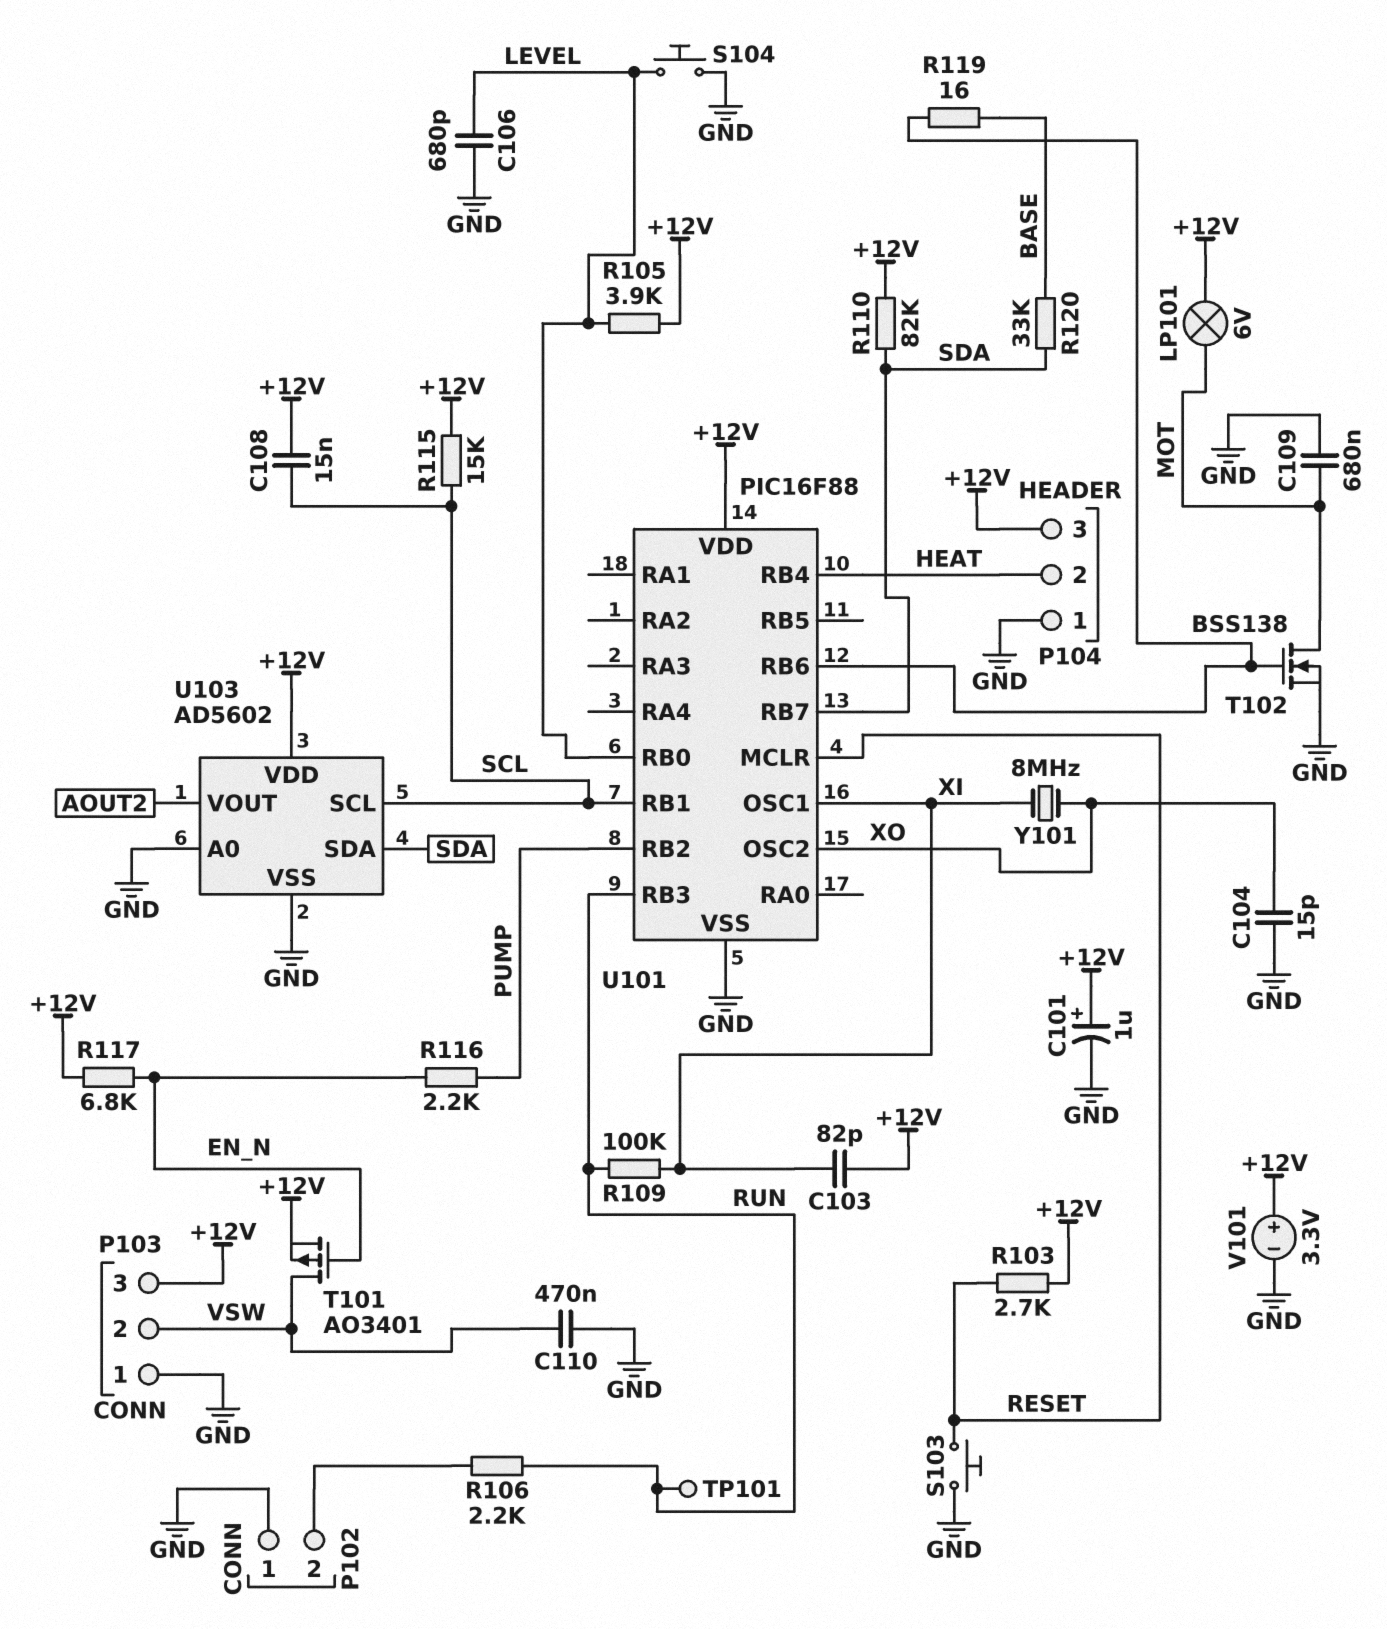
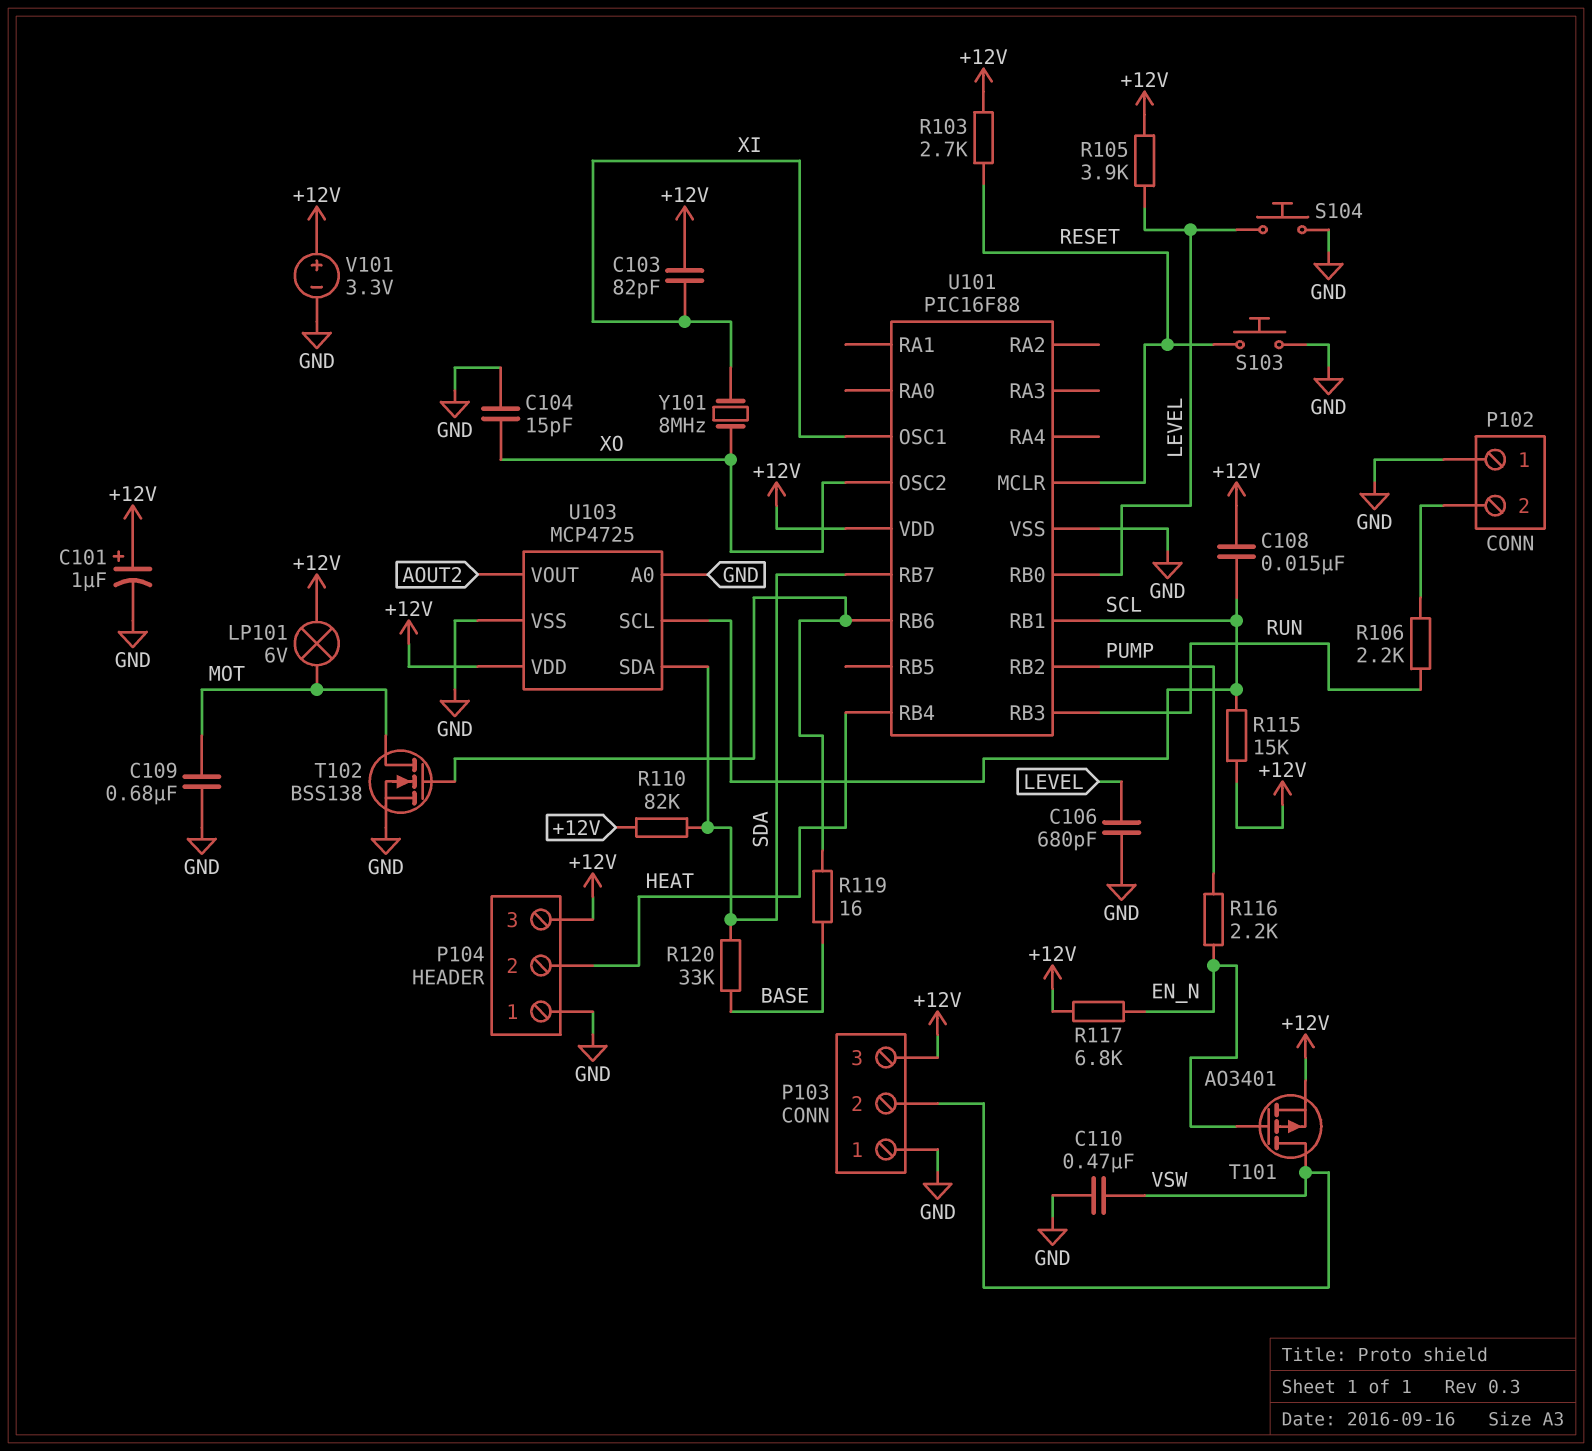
R109: 100k (RUN, XI) -> none
TP101: test point (RUN) -> none
U103: AD5602 -> MCP4725

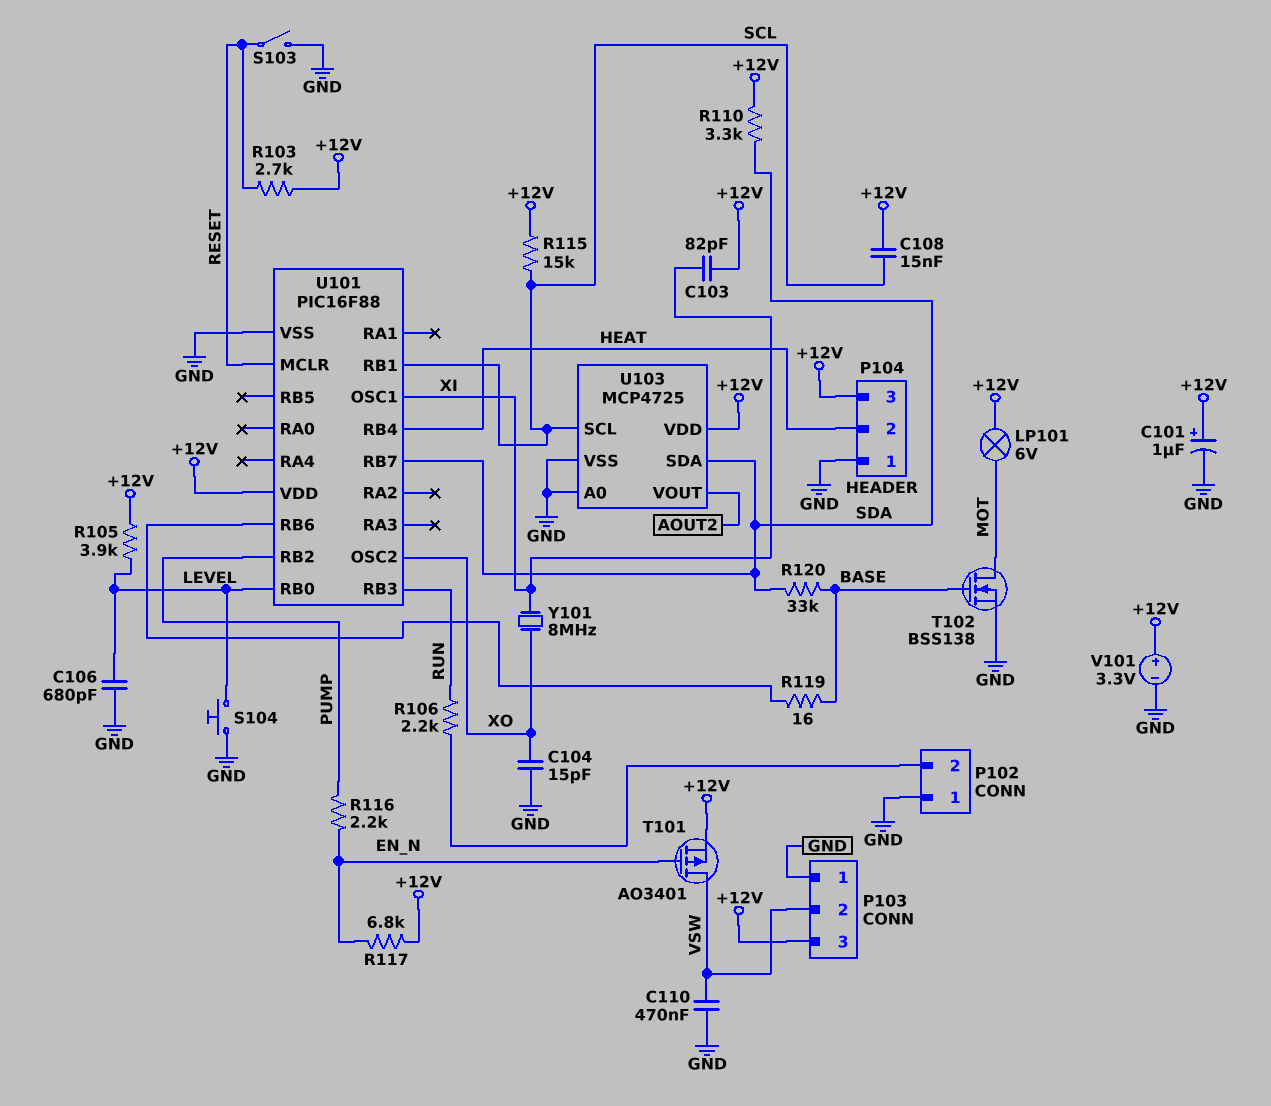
C109: 680nF (GND, MOT) -> none
R110: 82k (+12V, SDA) -> 3.3k (+12V, SDA)
S103: button (GND, RESET) -> switch (GND, RESET)
T102: NMOS BSS138 (G U101/RB6, D MOT, S GND) -> NMOS BSS138 (G BASE, D MOT, S GND)

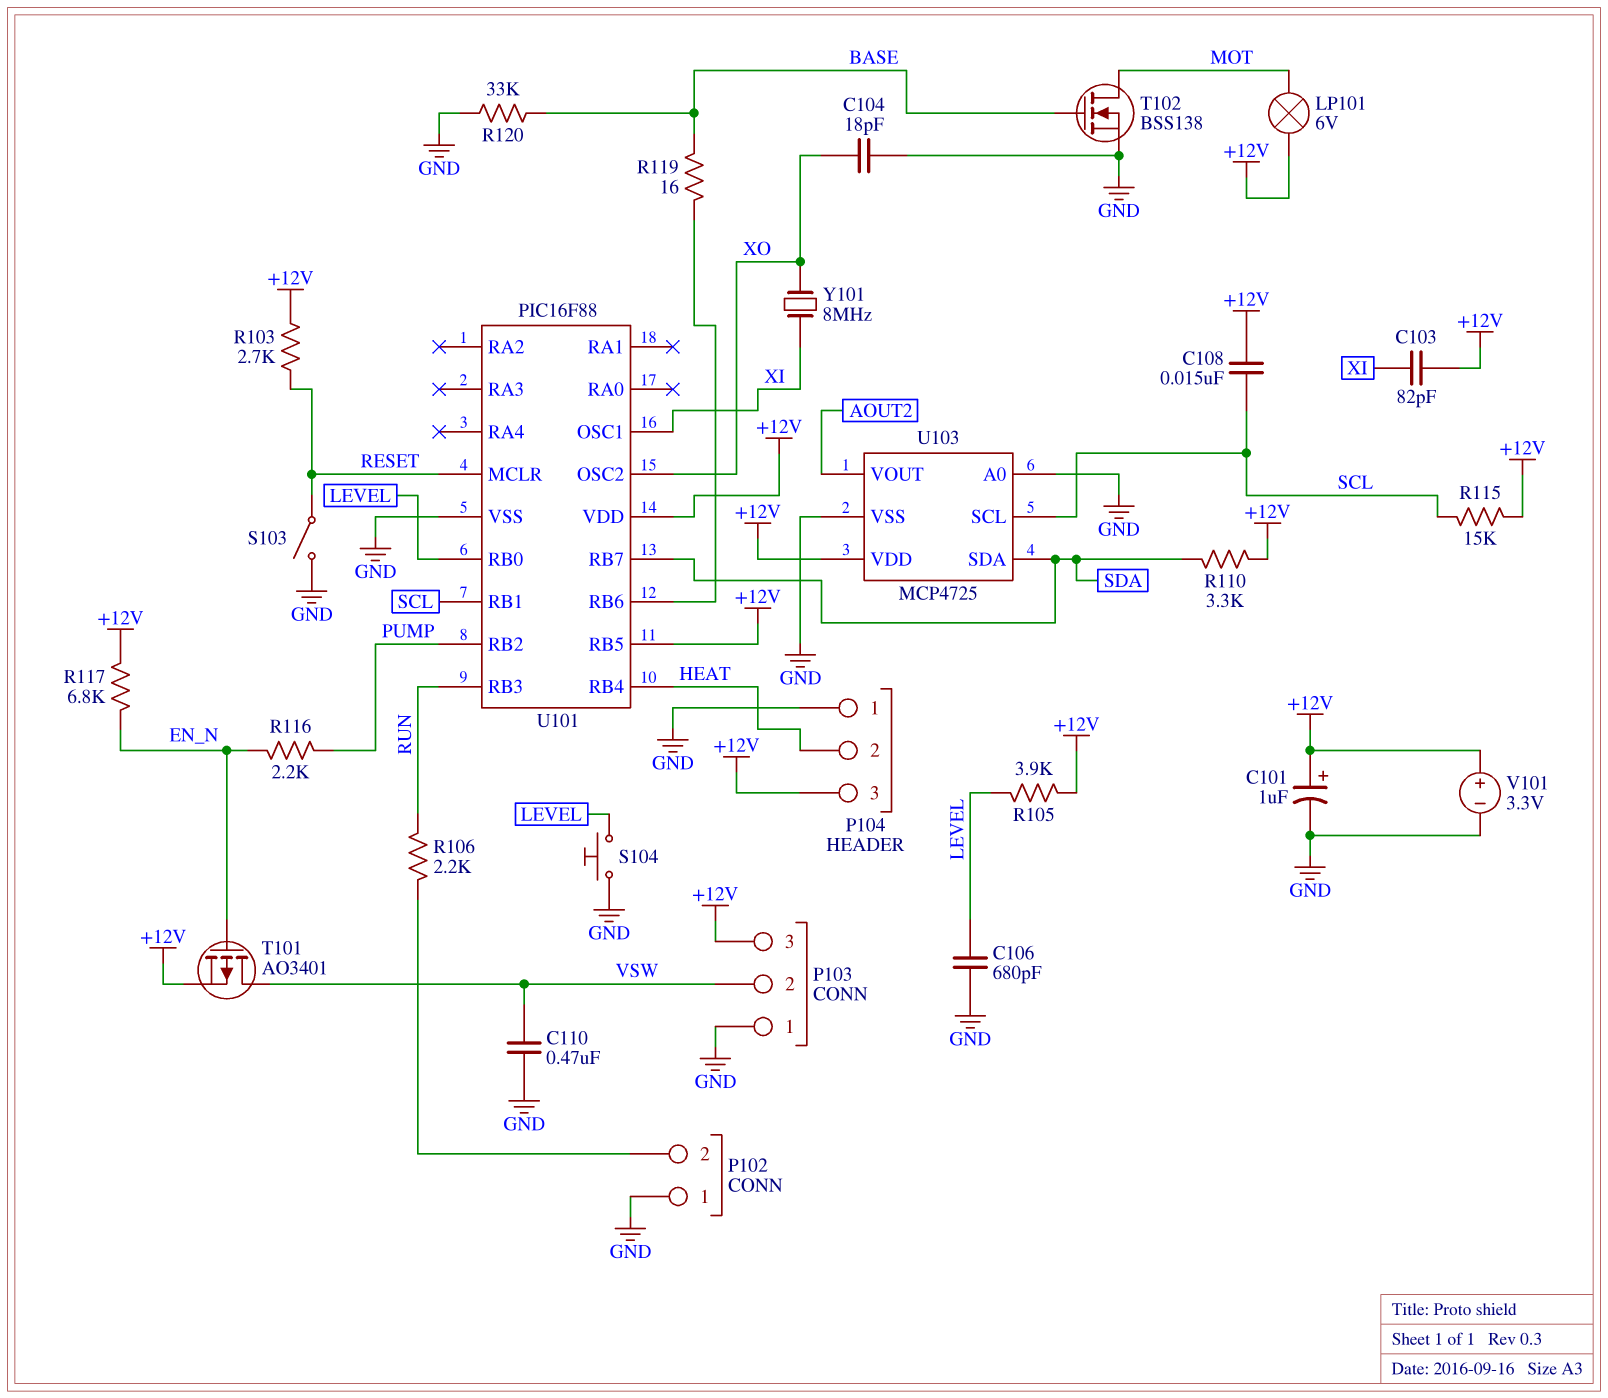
C104: 15pF (GND, XO) -> 18pF (GND, XO)
R120: 33k (BASE, SDA) -> 33k (BASE, GND)
U101 pin RB5: none -> +12V

